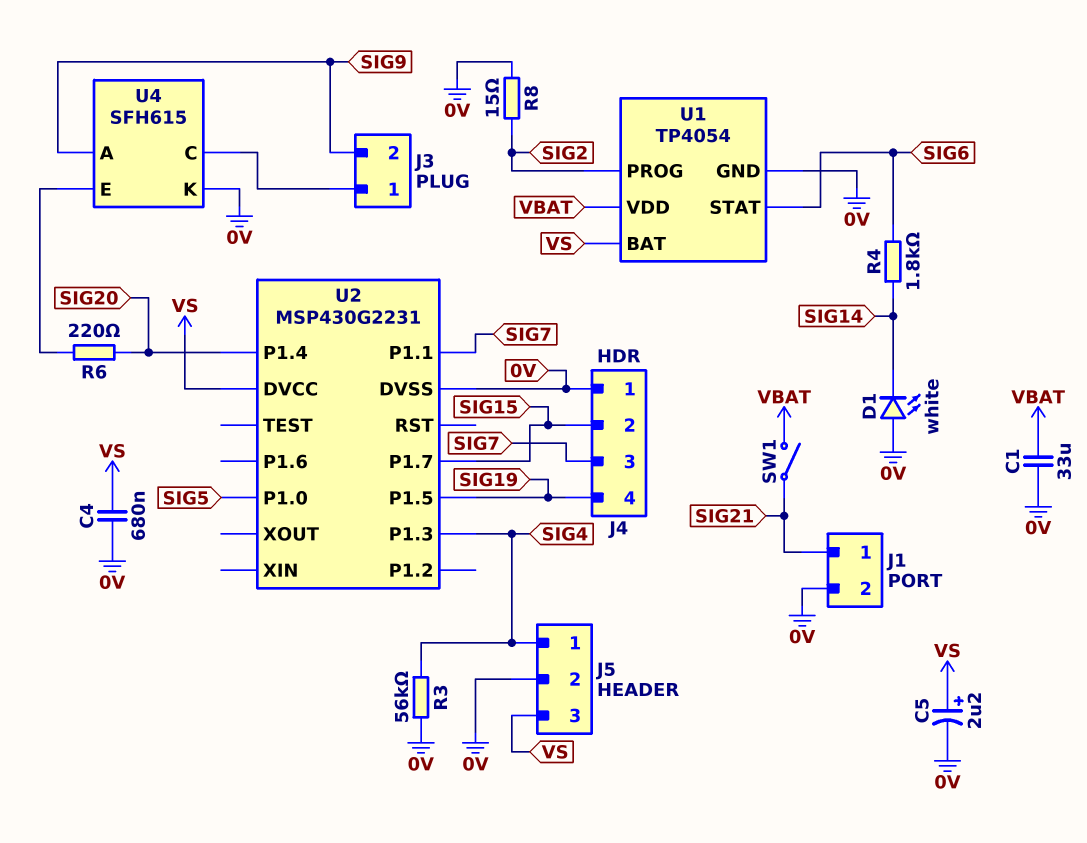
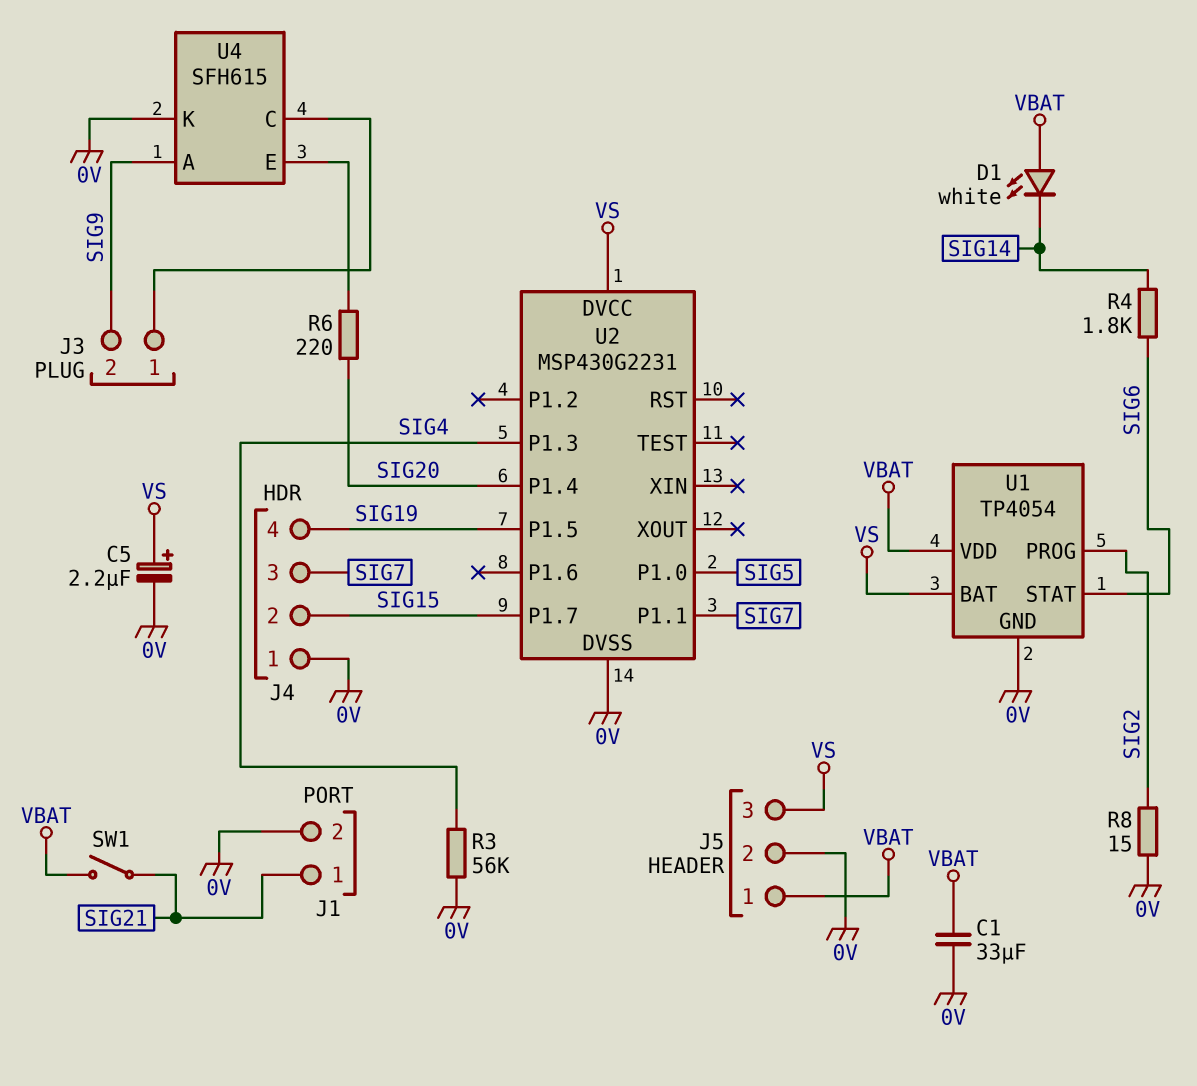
C4: 680nF (0V, VS) -> none
D1: LED white (A 0V, K SIG14) -> LED white (A VBAT, K SIG14)
J5 pin 1: SIG4 -> VBAT

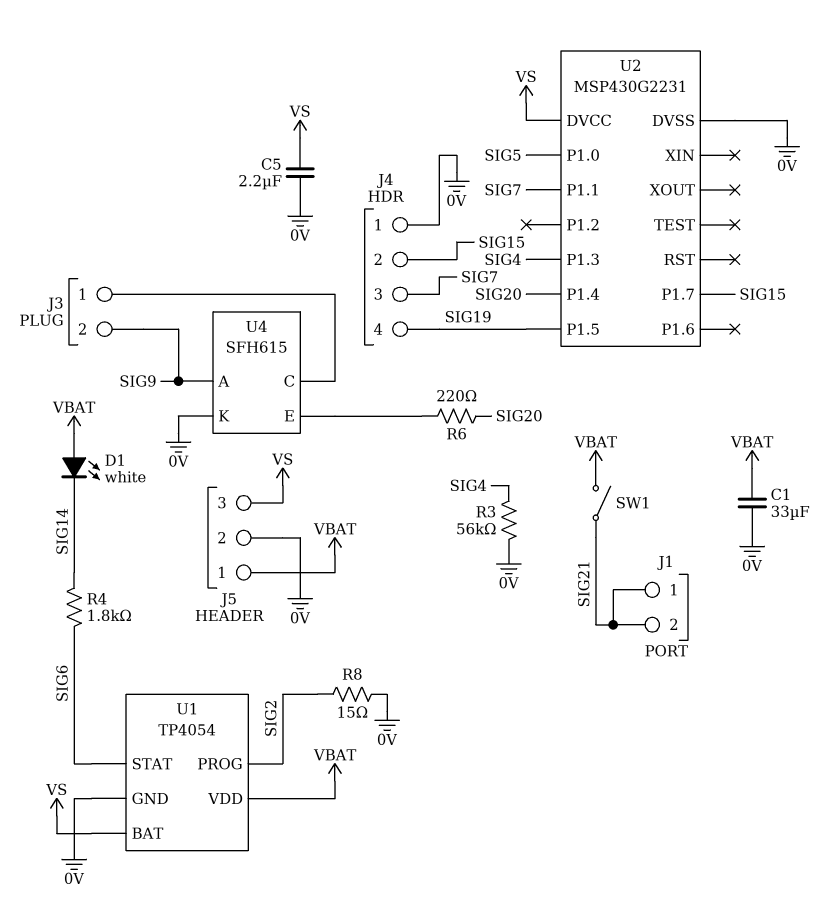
C5: 2.2uF (plus VS, minus 0V) -> 2.2uF (0V, VS)
J1 pin 2: 0V -> SIG21

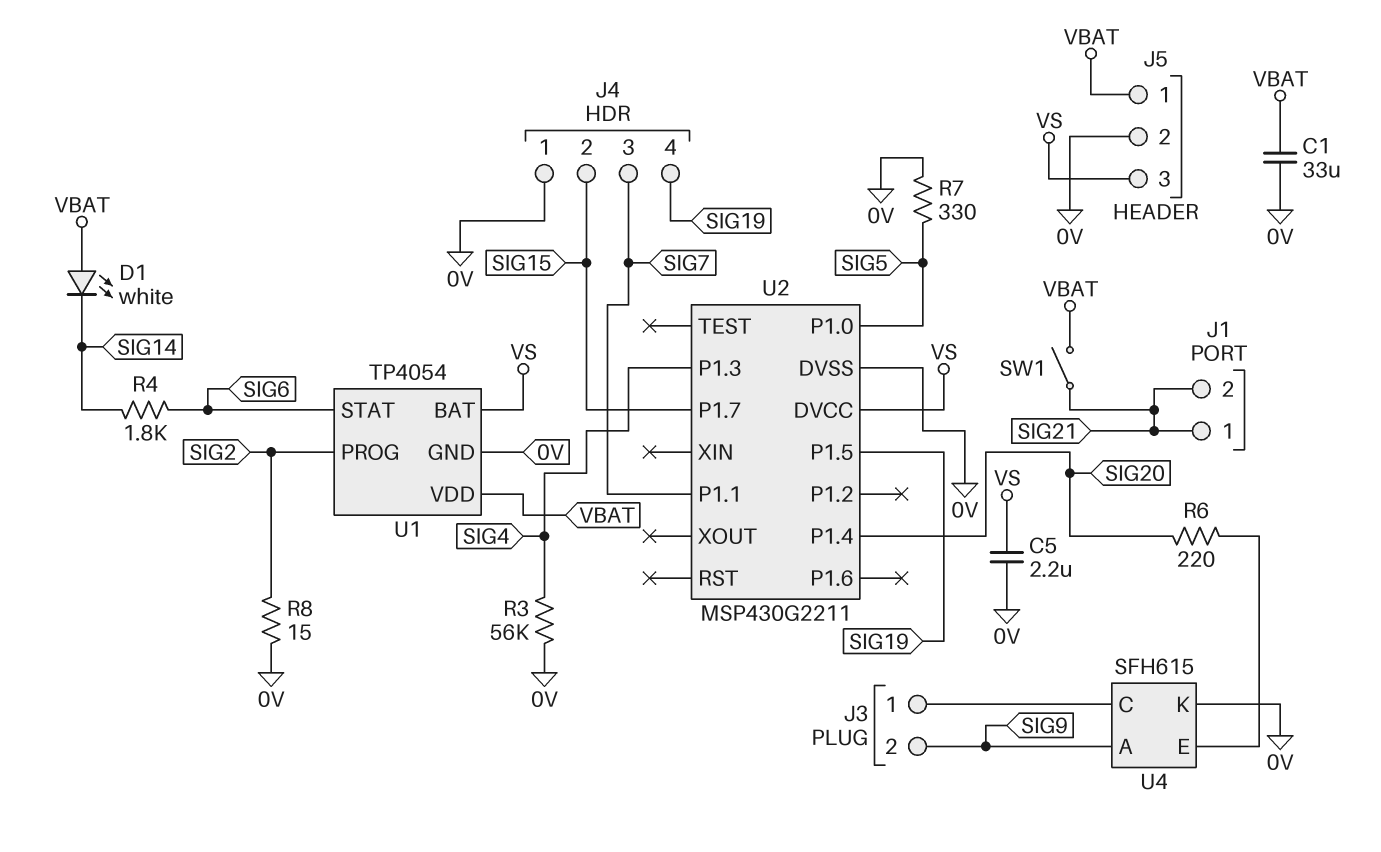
R7: none -> 330 (0V, SIG5)
U2: MSP430G2231 -> MSP430G2211

